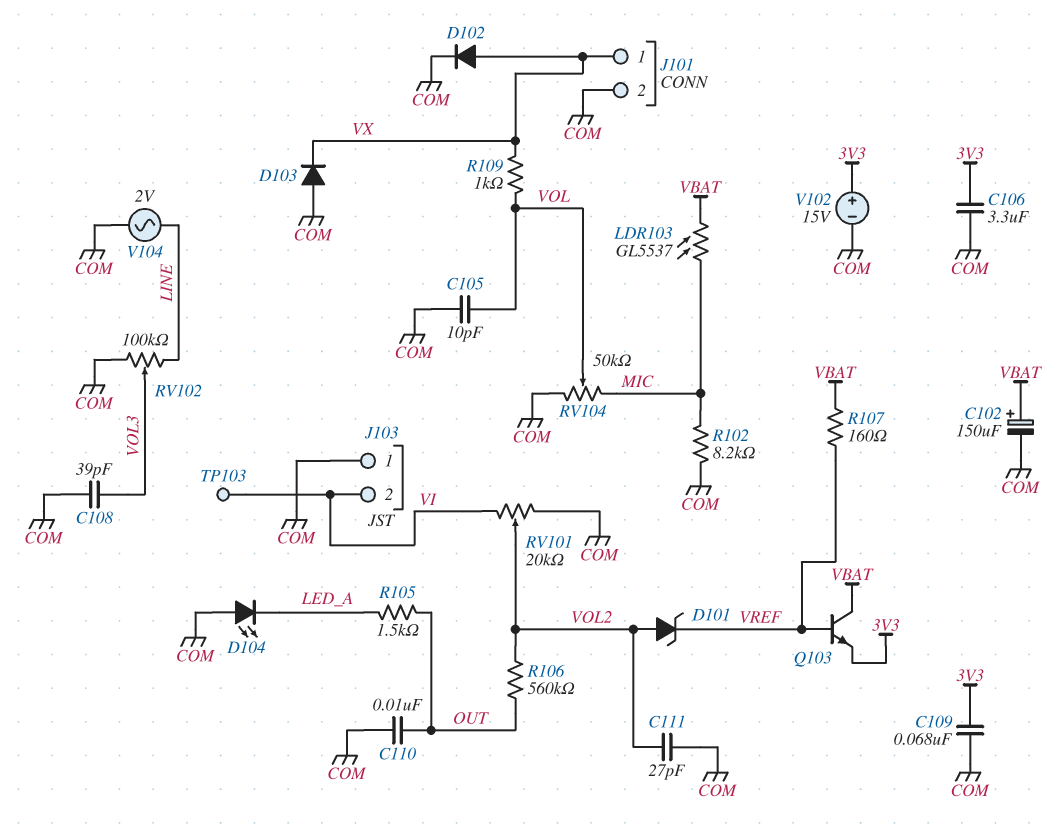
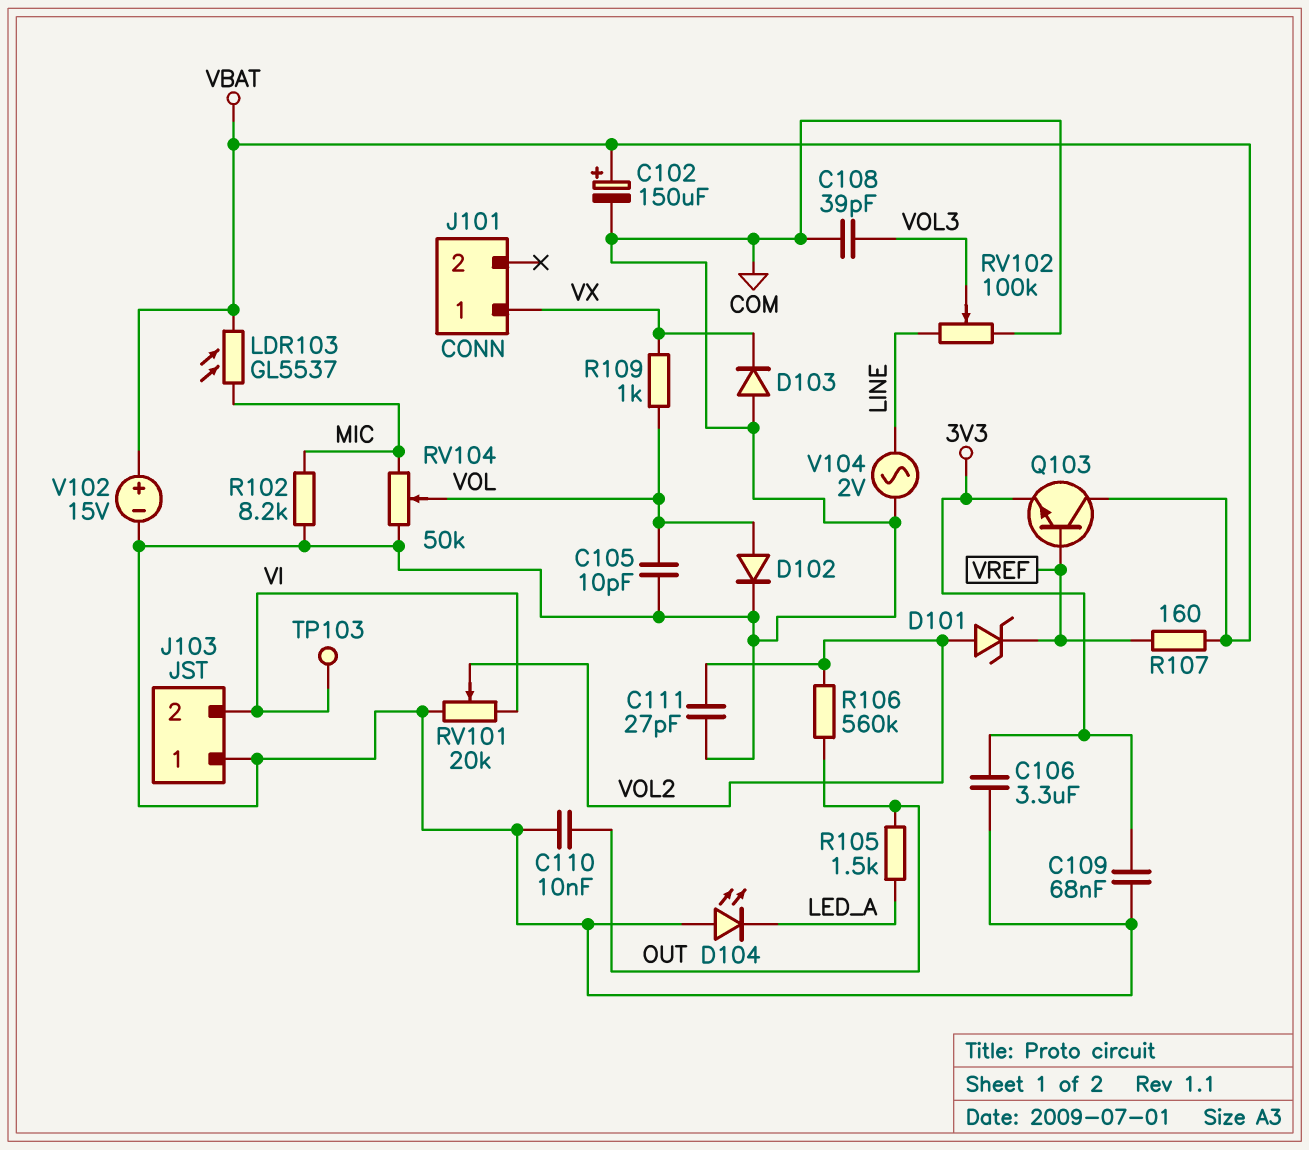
D102: diode (A VX, K COM) -> diode (A VOL, K COM)
J101 pin 2: COM -> none
V102: 15V (plus 3V3, minus COM) -> 15V (plus VBAT, minus COM)

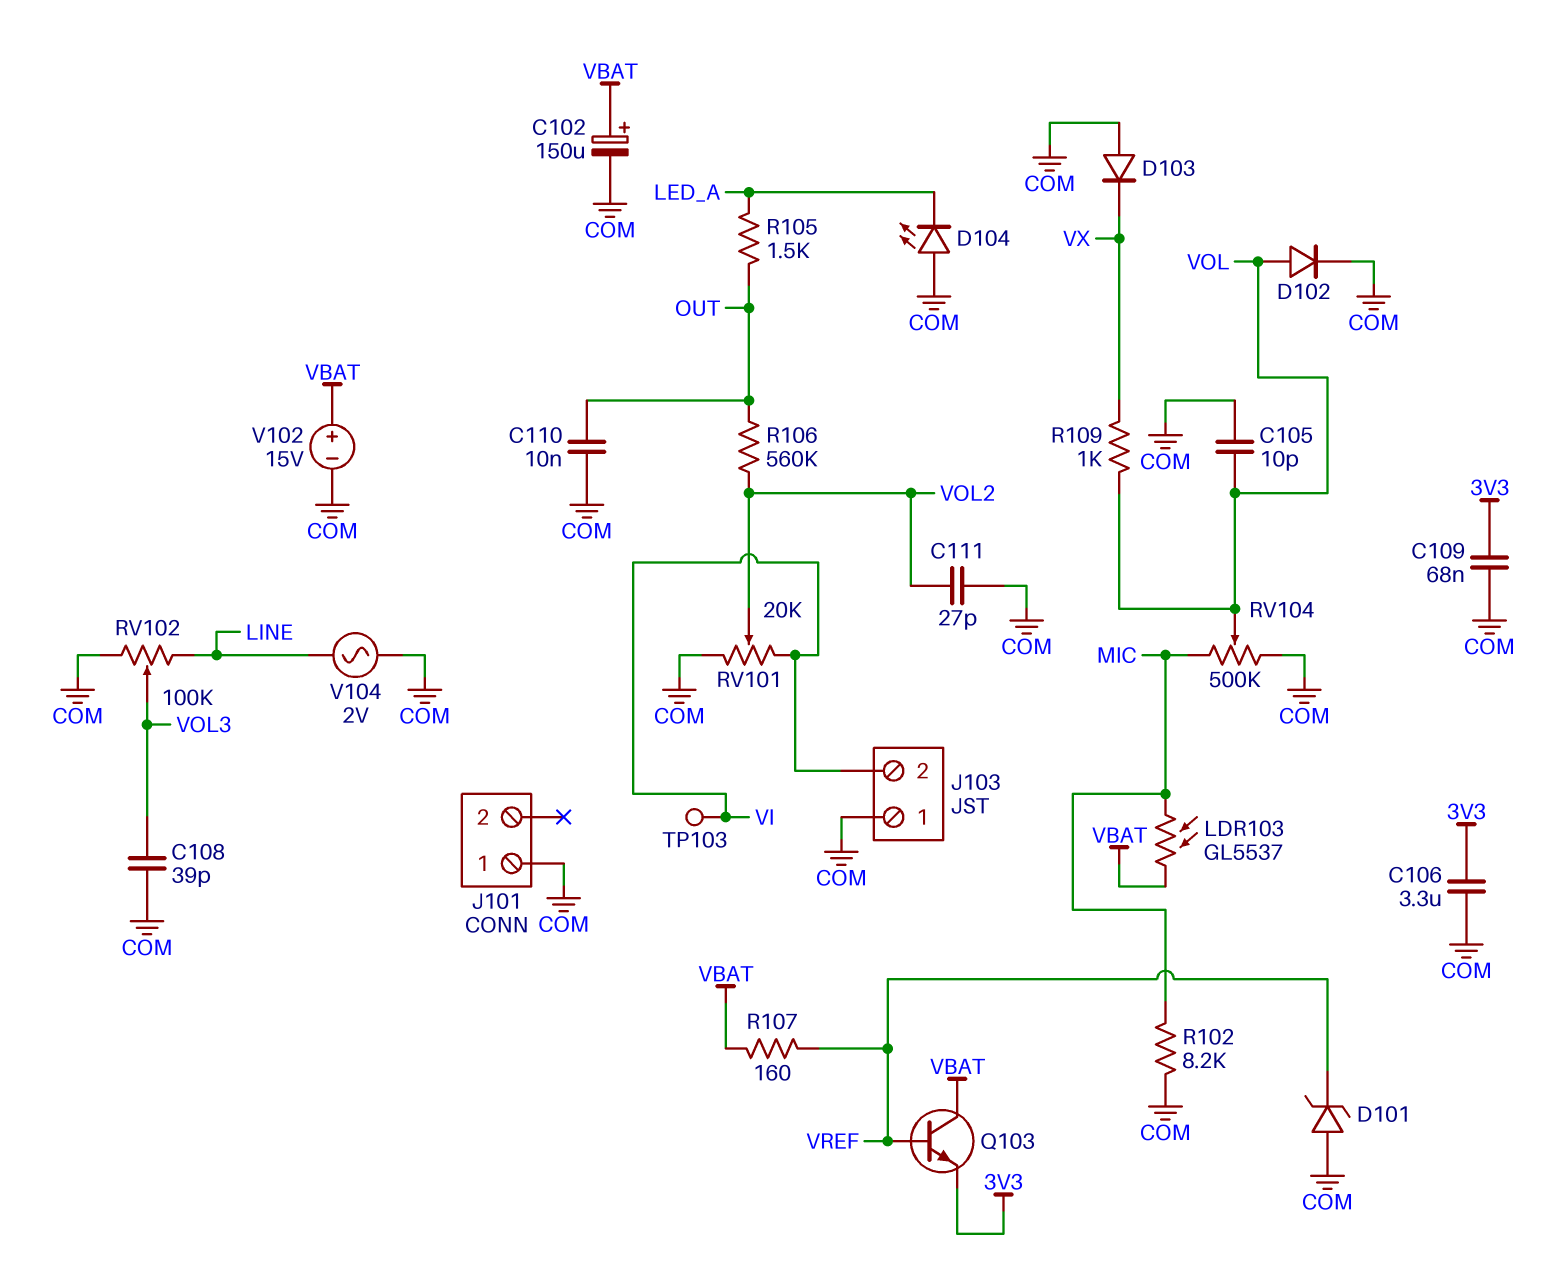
D101: zener (A VOL2, K VREF) -> zener (A COM, K VREF)
J101 pin 1: VX -> COM
RV104: 50k (COM, MIC, wiper VOL) -> 500k (COM, MIC, wiper VOL)

